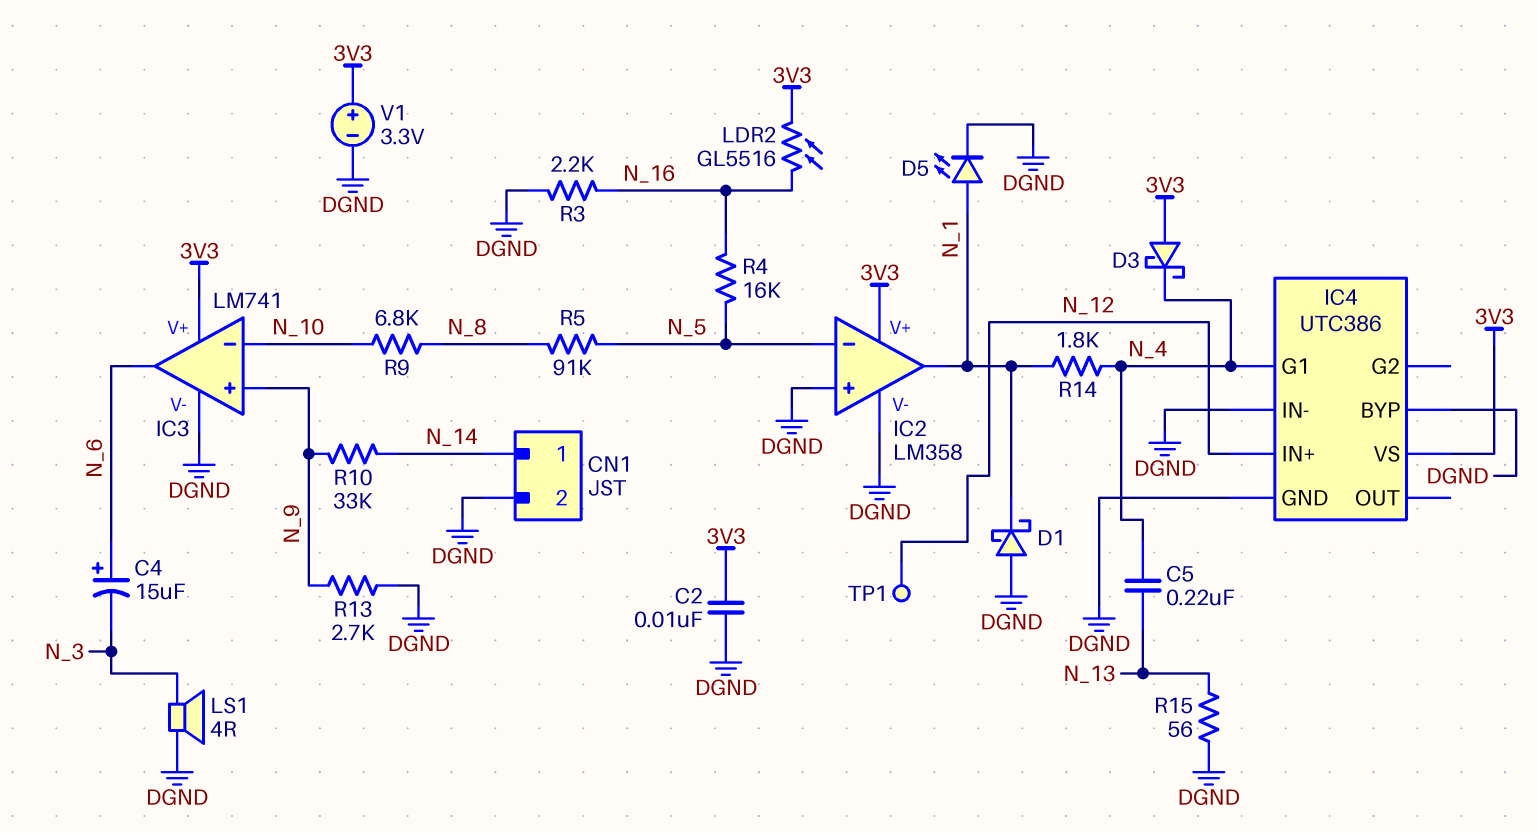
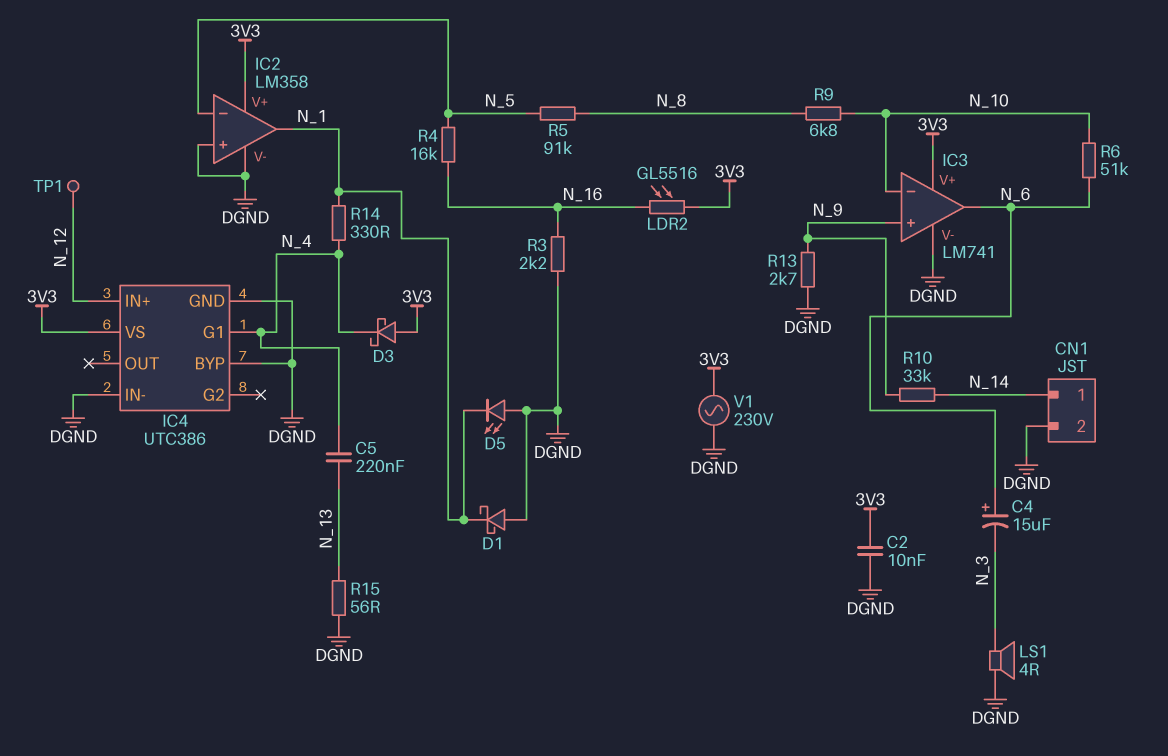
D5: LED (A N_1, K DGND) -> LED (A DGND, K N_1)
R6: none -> 51k (N_6, N_10)
R14: 1.8k (N_1, N_4) -> 330 (N_1, N_4)
V1: 3.3V (plus 3V3, minus DGND) -> AC 230V (3V3, DGND)

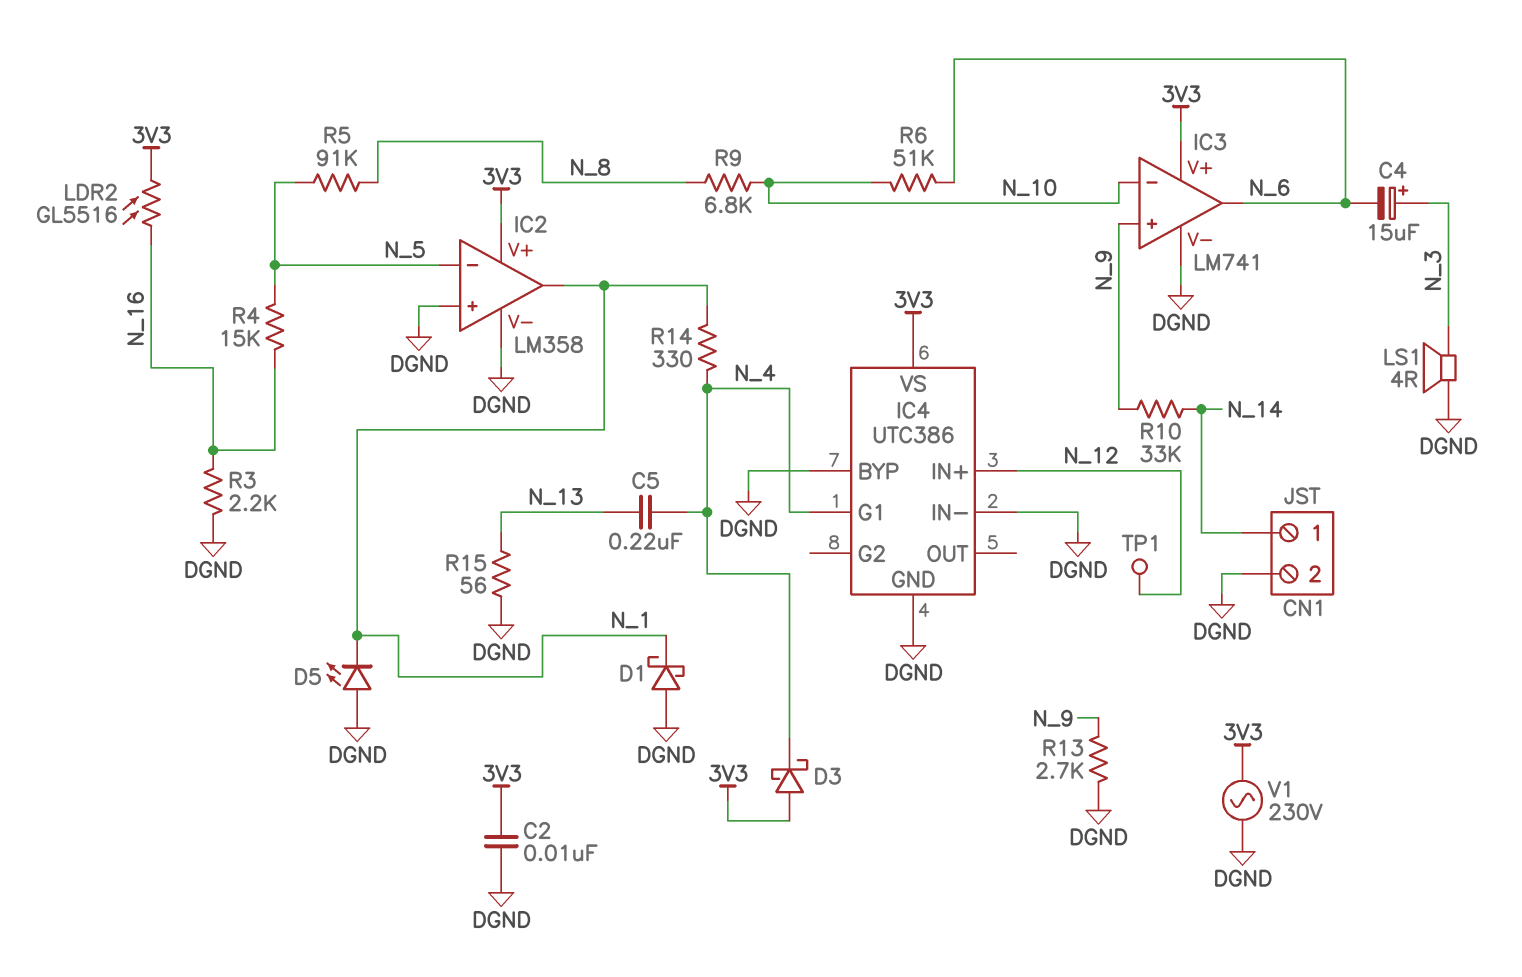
C4: 15uF (plus N_6, minus N_3) -> 15uF (plus N_3, minus N_6)
R4: 16k (N_5, N_16) -> 15k (N_5, N_16)

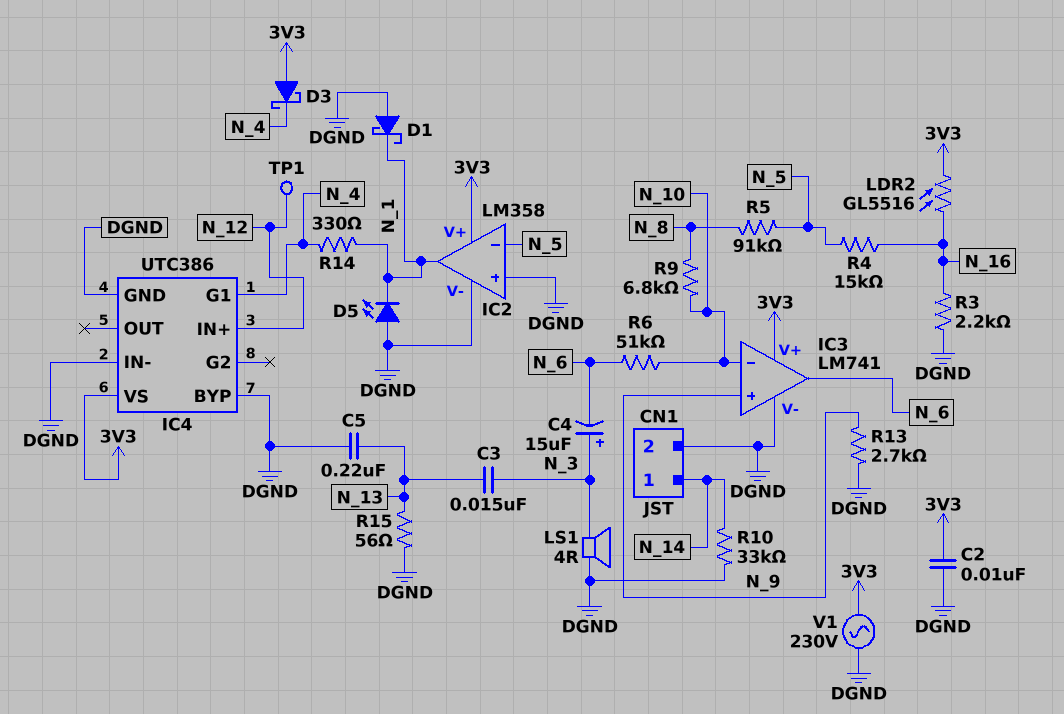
C3: none -> 15nF (N_3, N_13)
C5: 220nF (N_4, N_13) -> 220nF (DGND, N_13)
R10: 33k (N_9, N_14) -> 33k (DGND, N_14)

